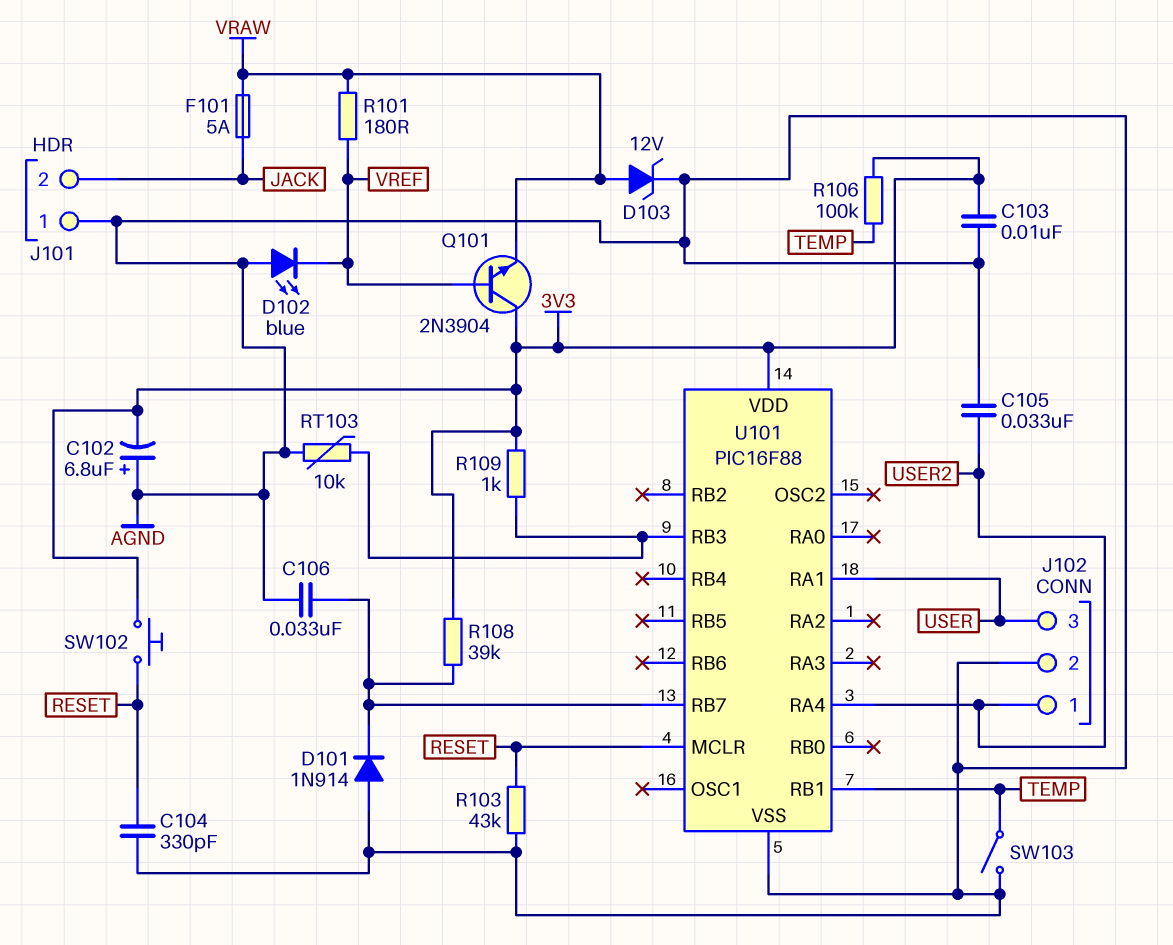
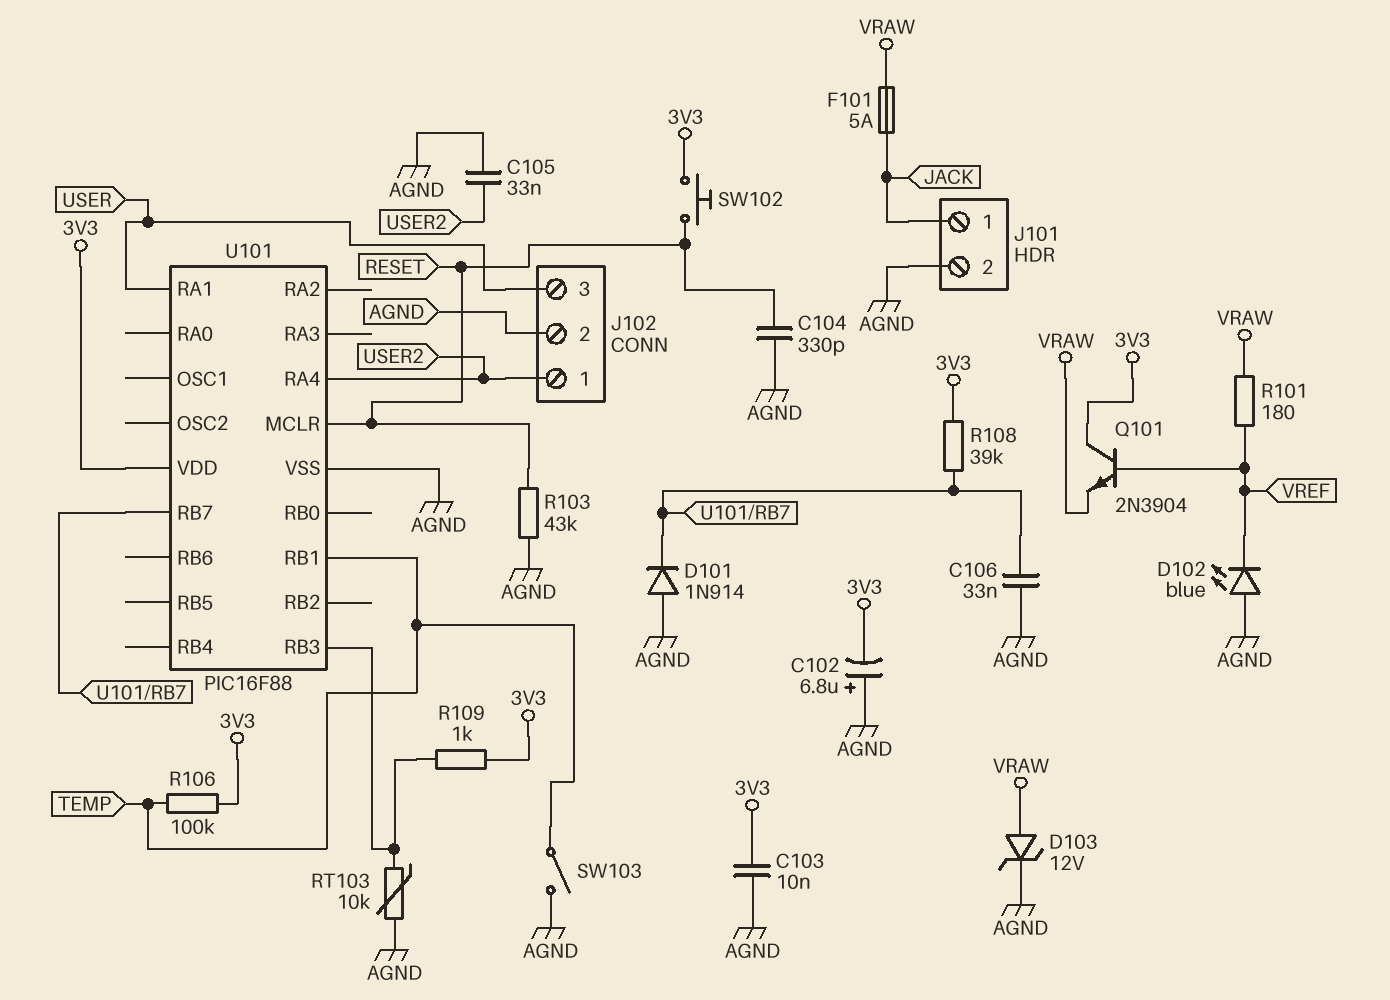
J101 pin 1: AGND -> JACK
J101 pin 2: JACK -> AGND

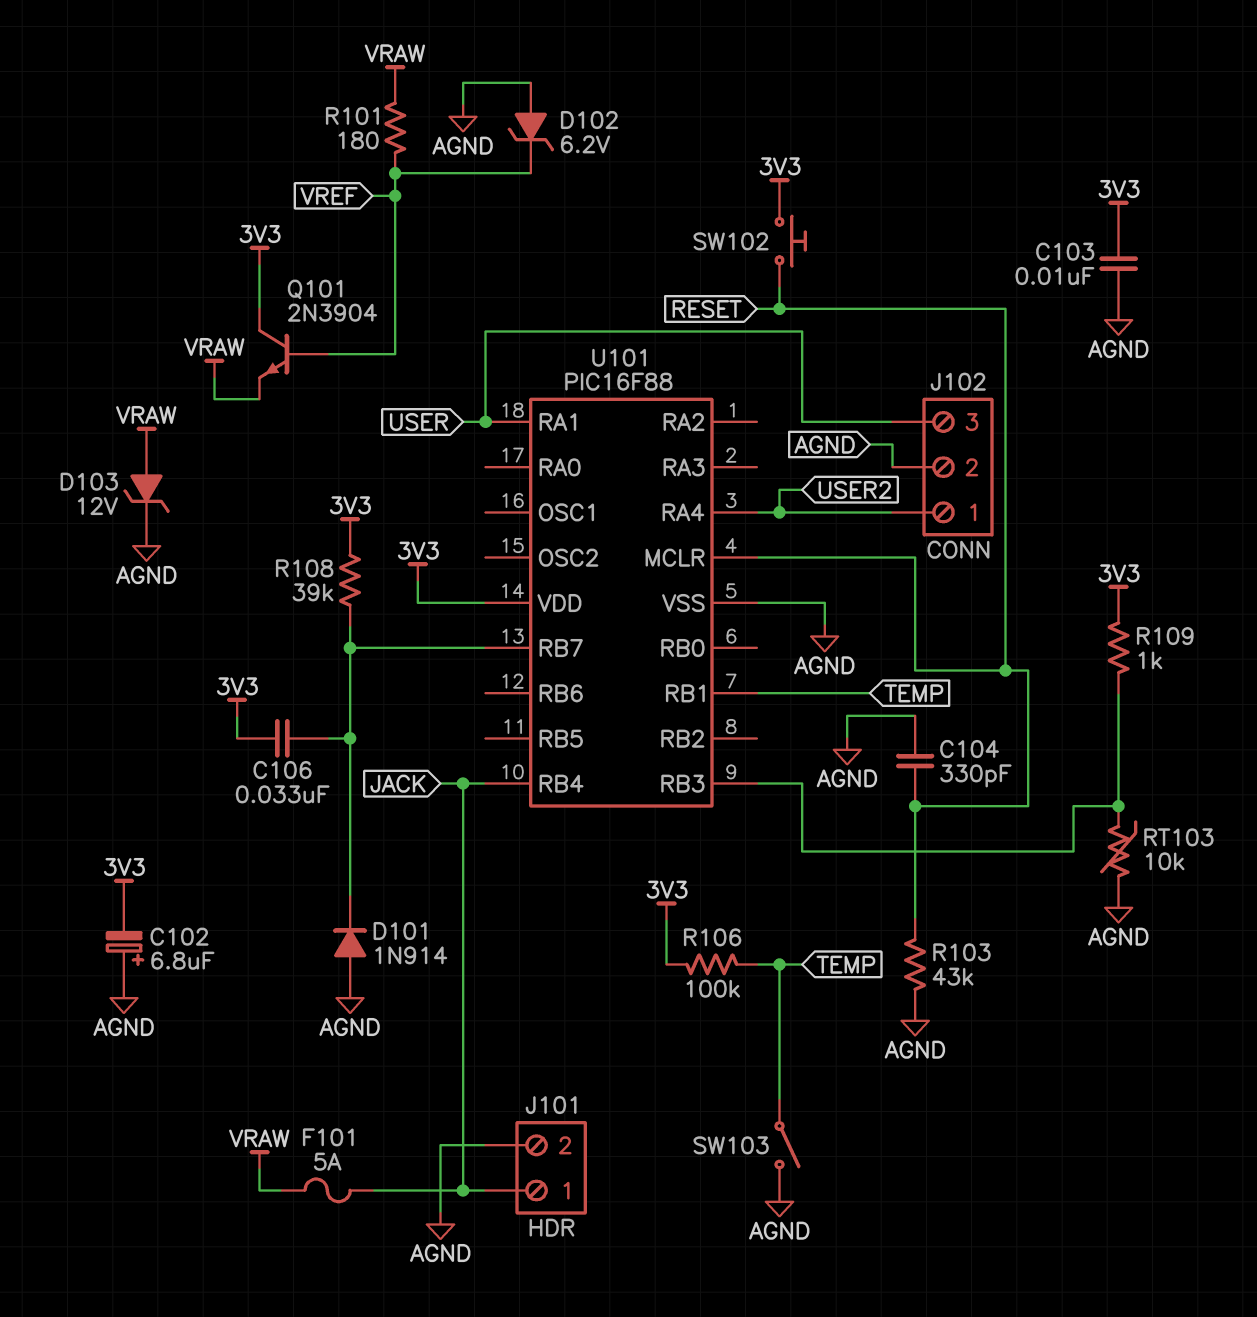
C105: 33nF (AGND, USER2) -> none
C106: 33nF (AGND, U101/RB7) -> 33nF (3V3, U101/RB7)
D102: LED blue (A AGND, K VREF) -> zener 6.2V (A AGND, K VREF)
U101 pin RB4: none -> JACK

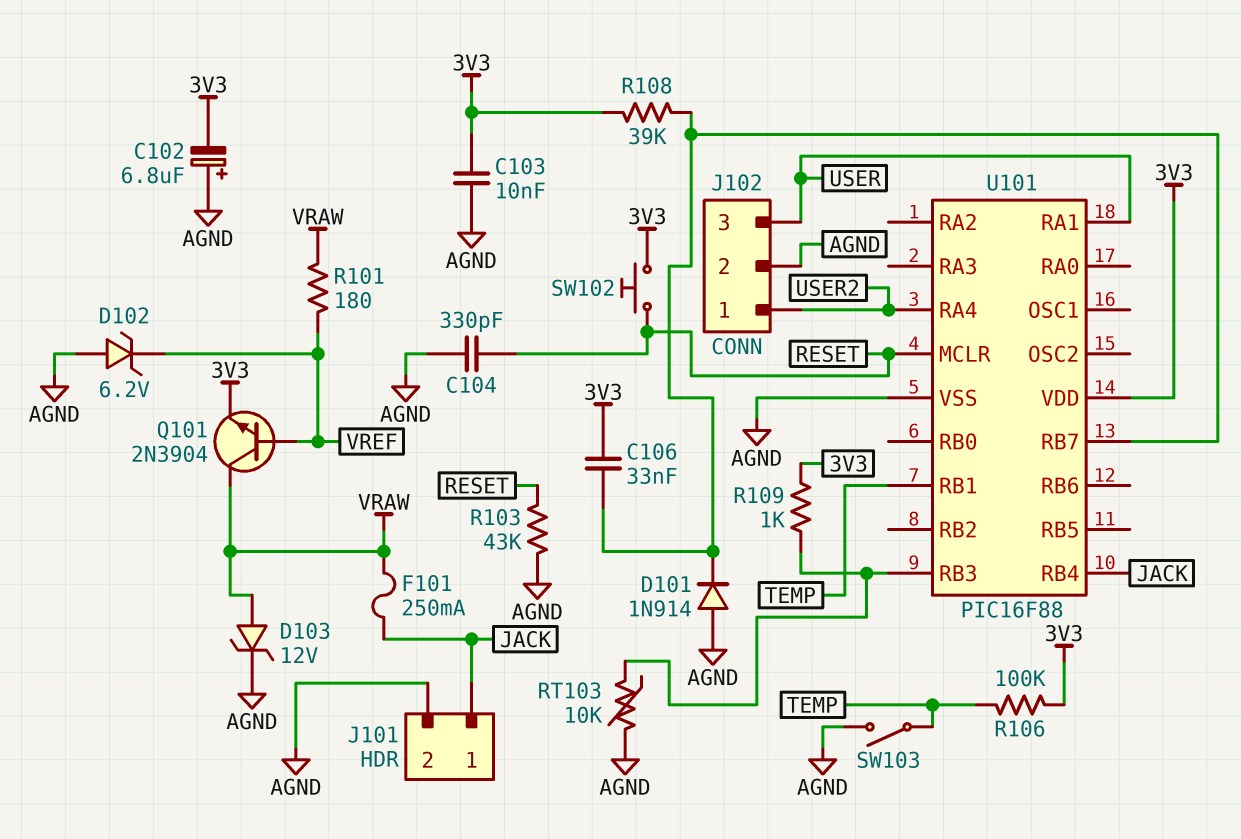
F101: 5A (JACK, VRAW) -> 250mA (JACK, VRAW)
Q101: NPN 2N3904 (B VREF, C 3V3, E VRAW) -> NPN 2N3904 (B VREF, C VRAW, E 3V3)

